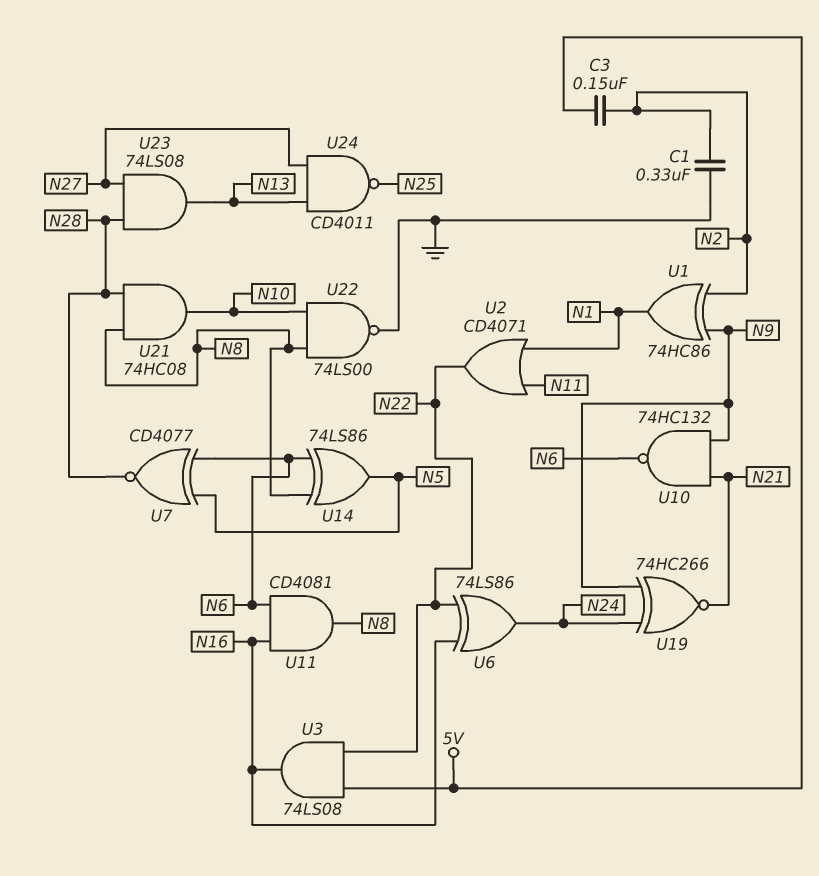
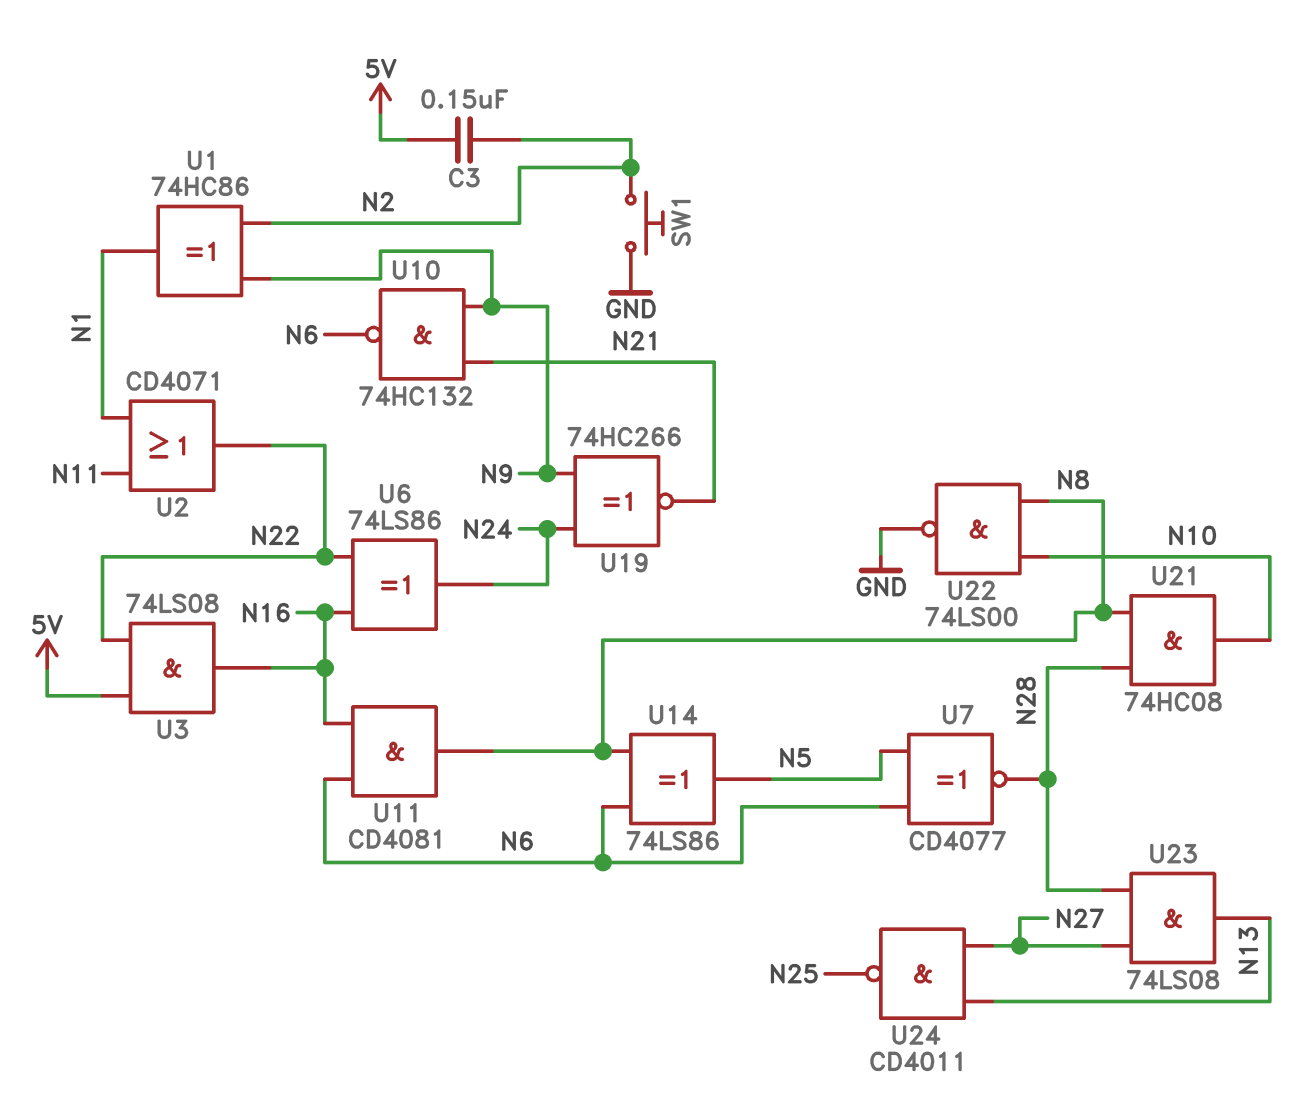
C1: 330nF (GND, N2) -> none
SW1: none -> button (GND, N2)

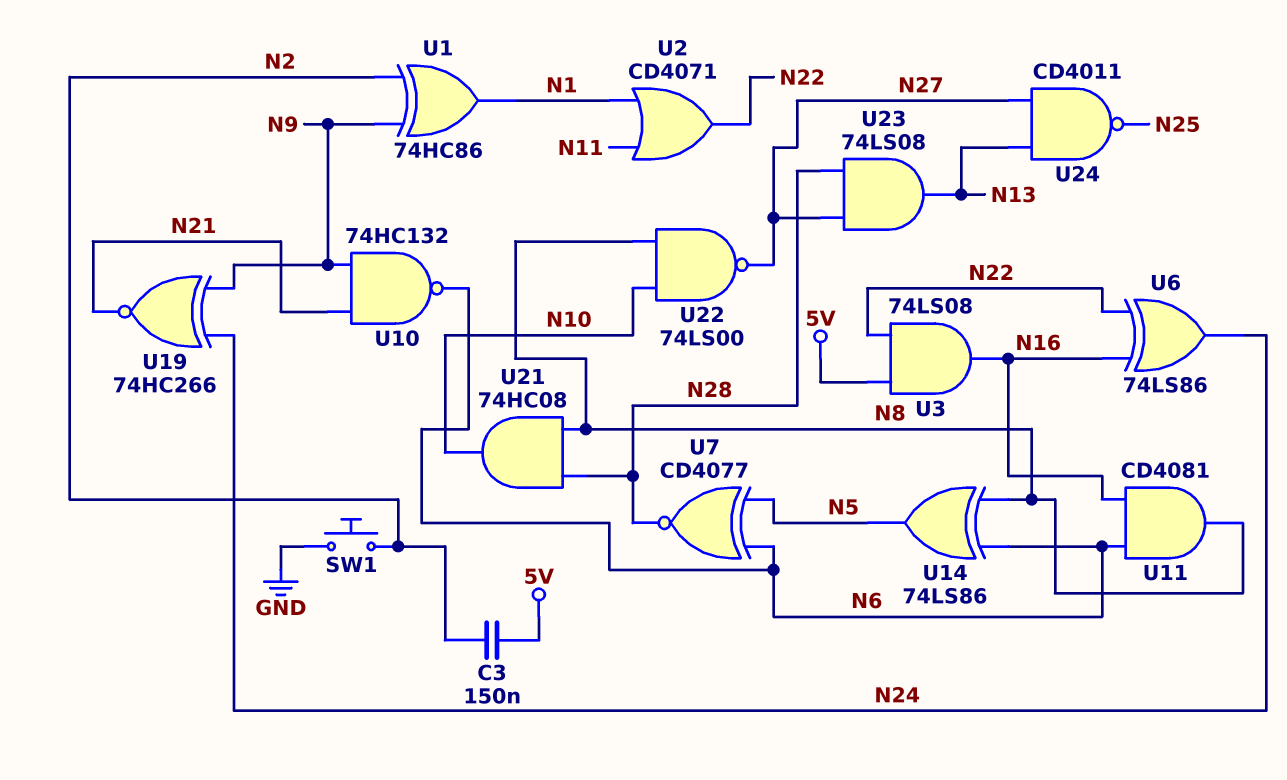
U22: NAND 74LS00 (in N8, in N10, out GND) -> NAND 74LS00 (in N8, in N10, out N27)

